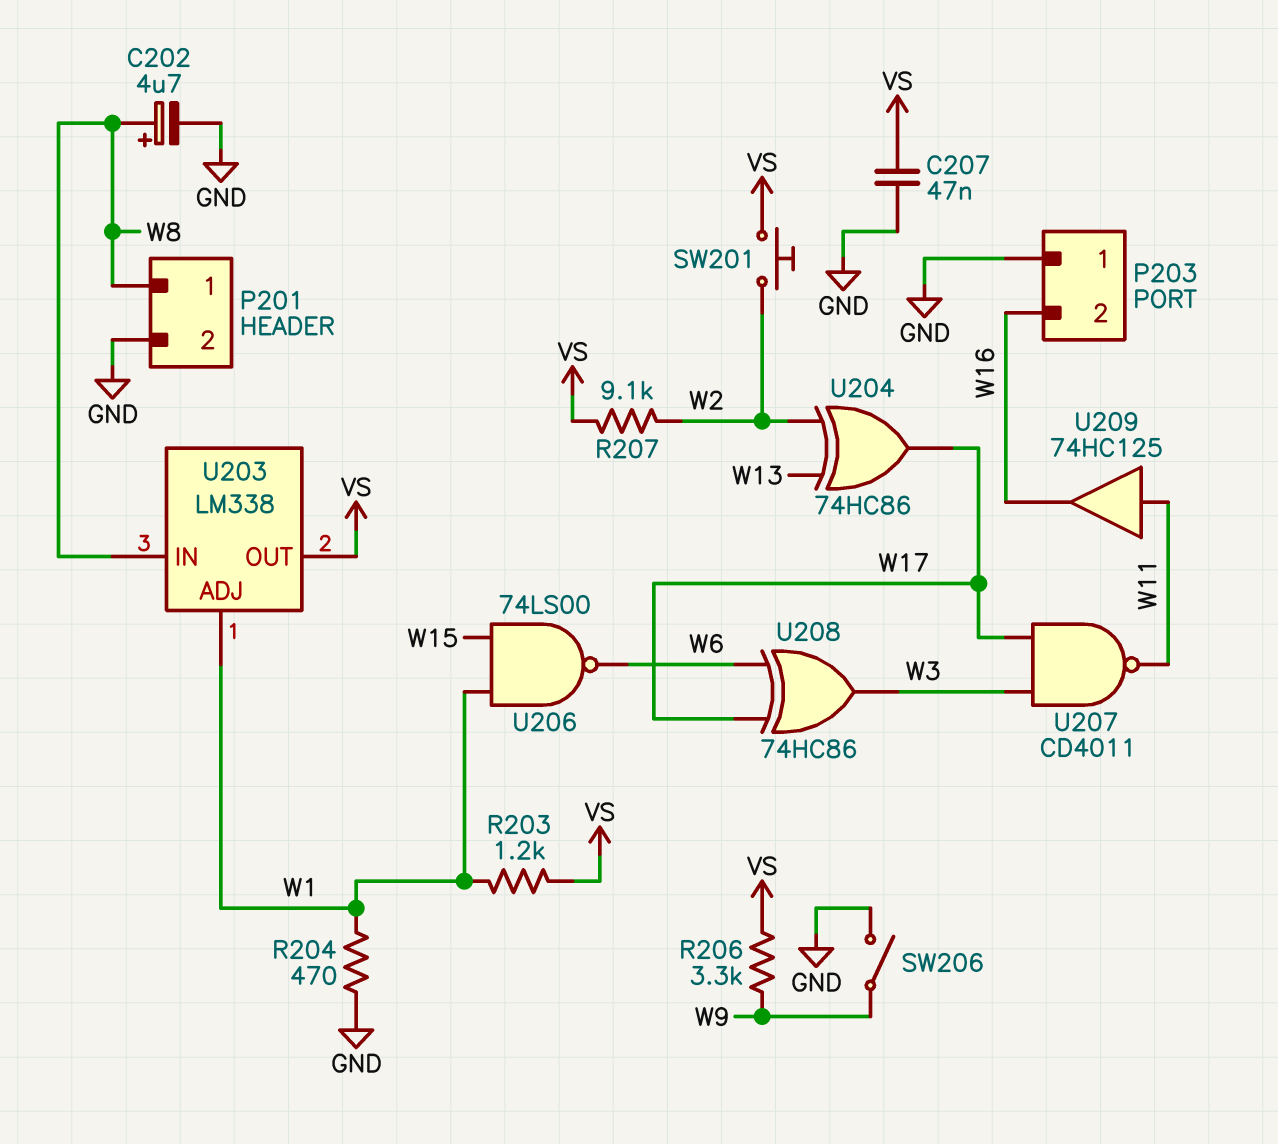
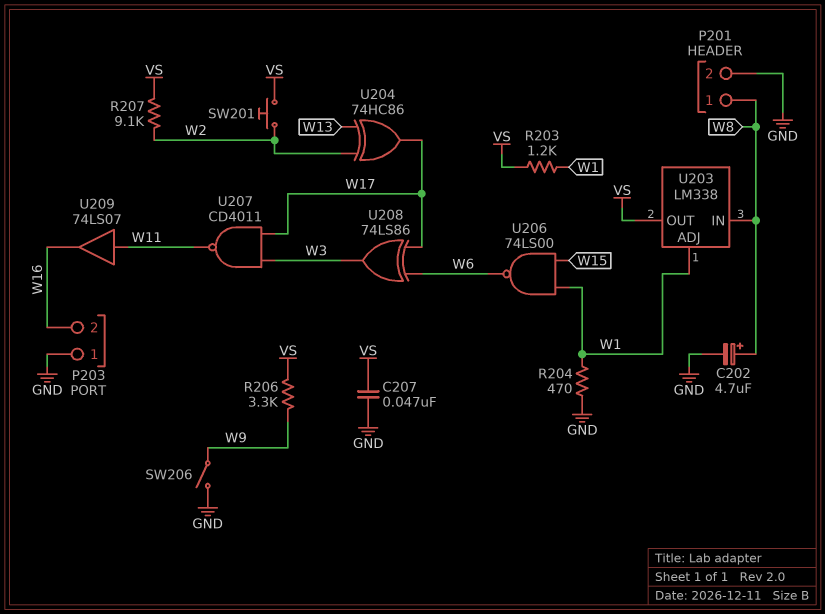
U208: XOR 74HC86 (in W6, in W17, out W3) -> XOR 74LS86 (in W6, in W17, out W3)
U209: buffer 74HC125 (in W11, out W16) -> buffer 74LS07 (in W11, out W16)

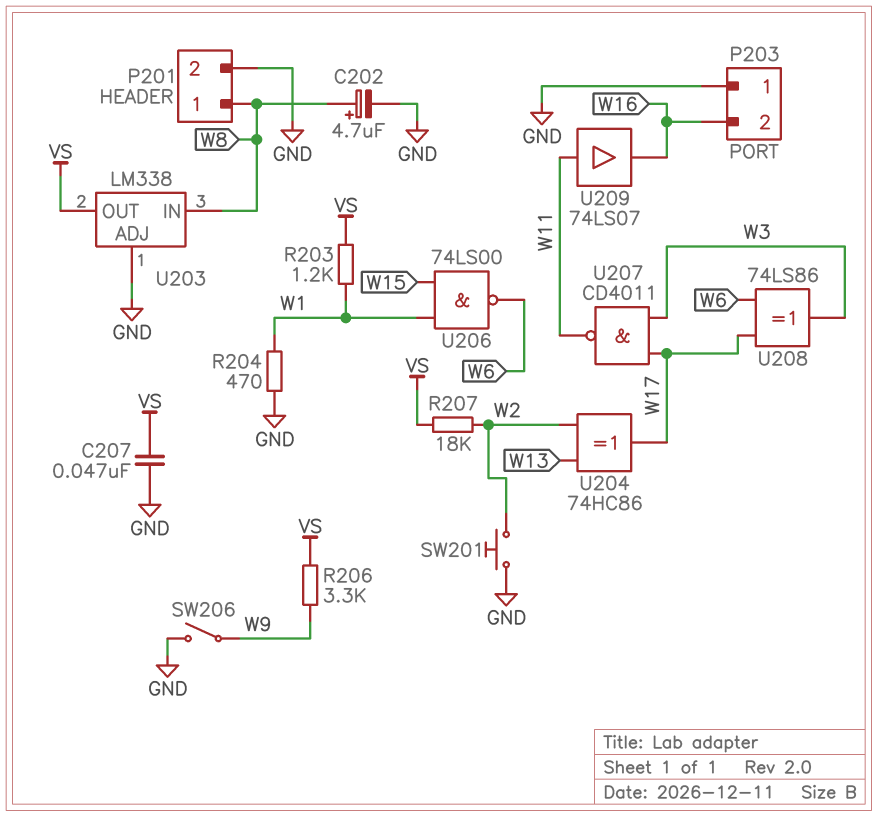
R207: 9.1k (VS, W2) -> 18k (VS, W2)
SW201: button (VS, W2) -> button (GND, W2)
U203 pin ADJ: W1 -> GND

